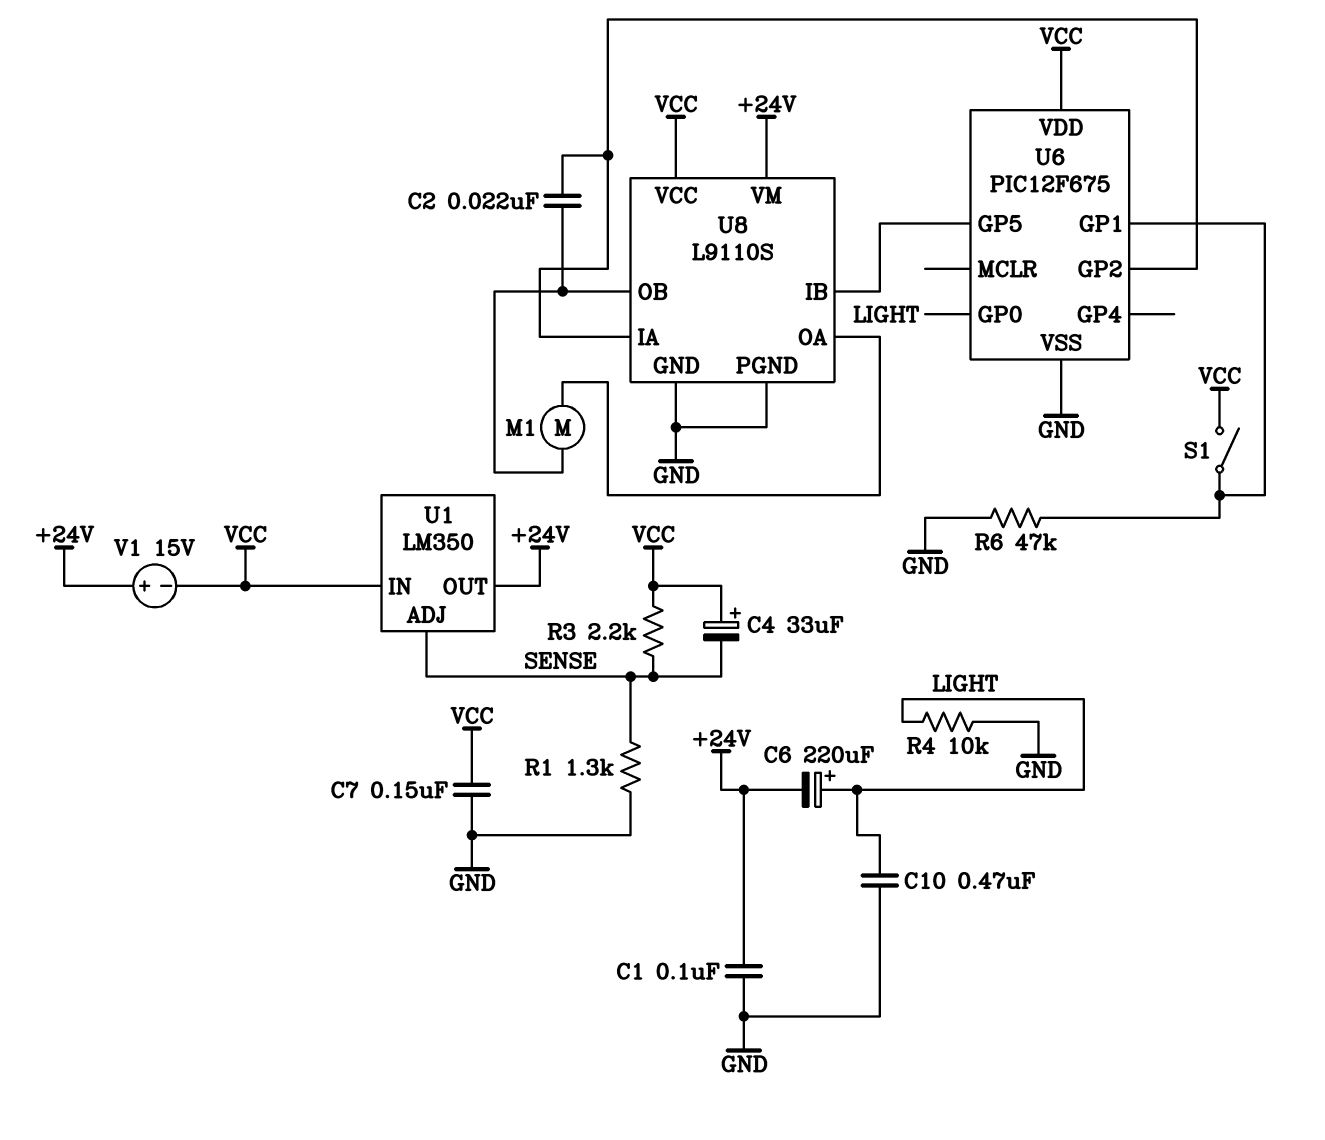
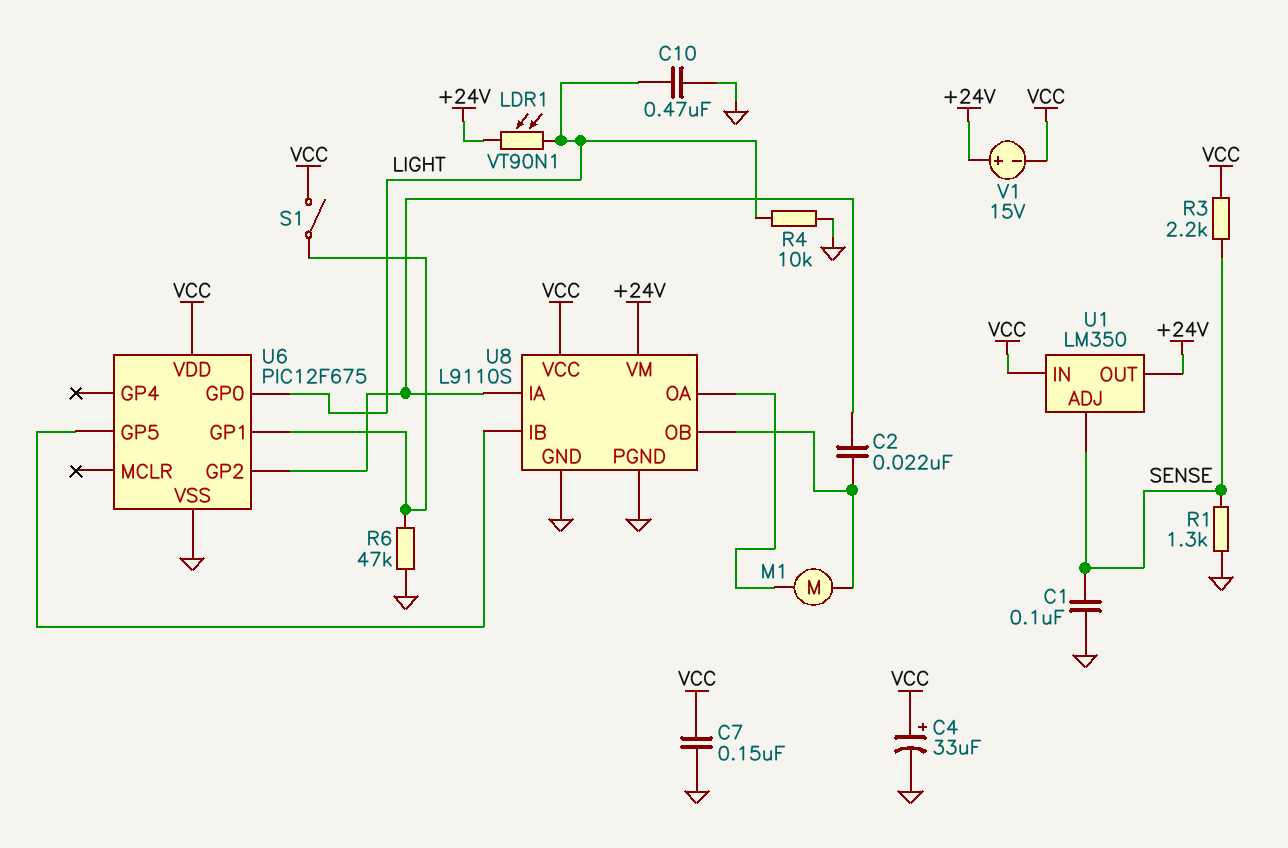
C1: 100nF (+24V, GND) -> 100nF (GND, SENSE)
C4: 33uF (plus VCC, minus SENSE) -> 33uF (plus VCC, minus GND)
C6: 220uF (plus LIGHT, minus +24V) -> none
LDR1: none -> VT90N1 (+24V, LIGHT)

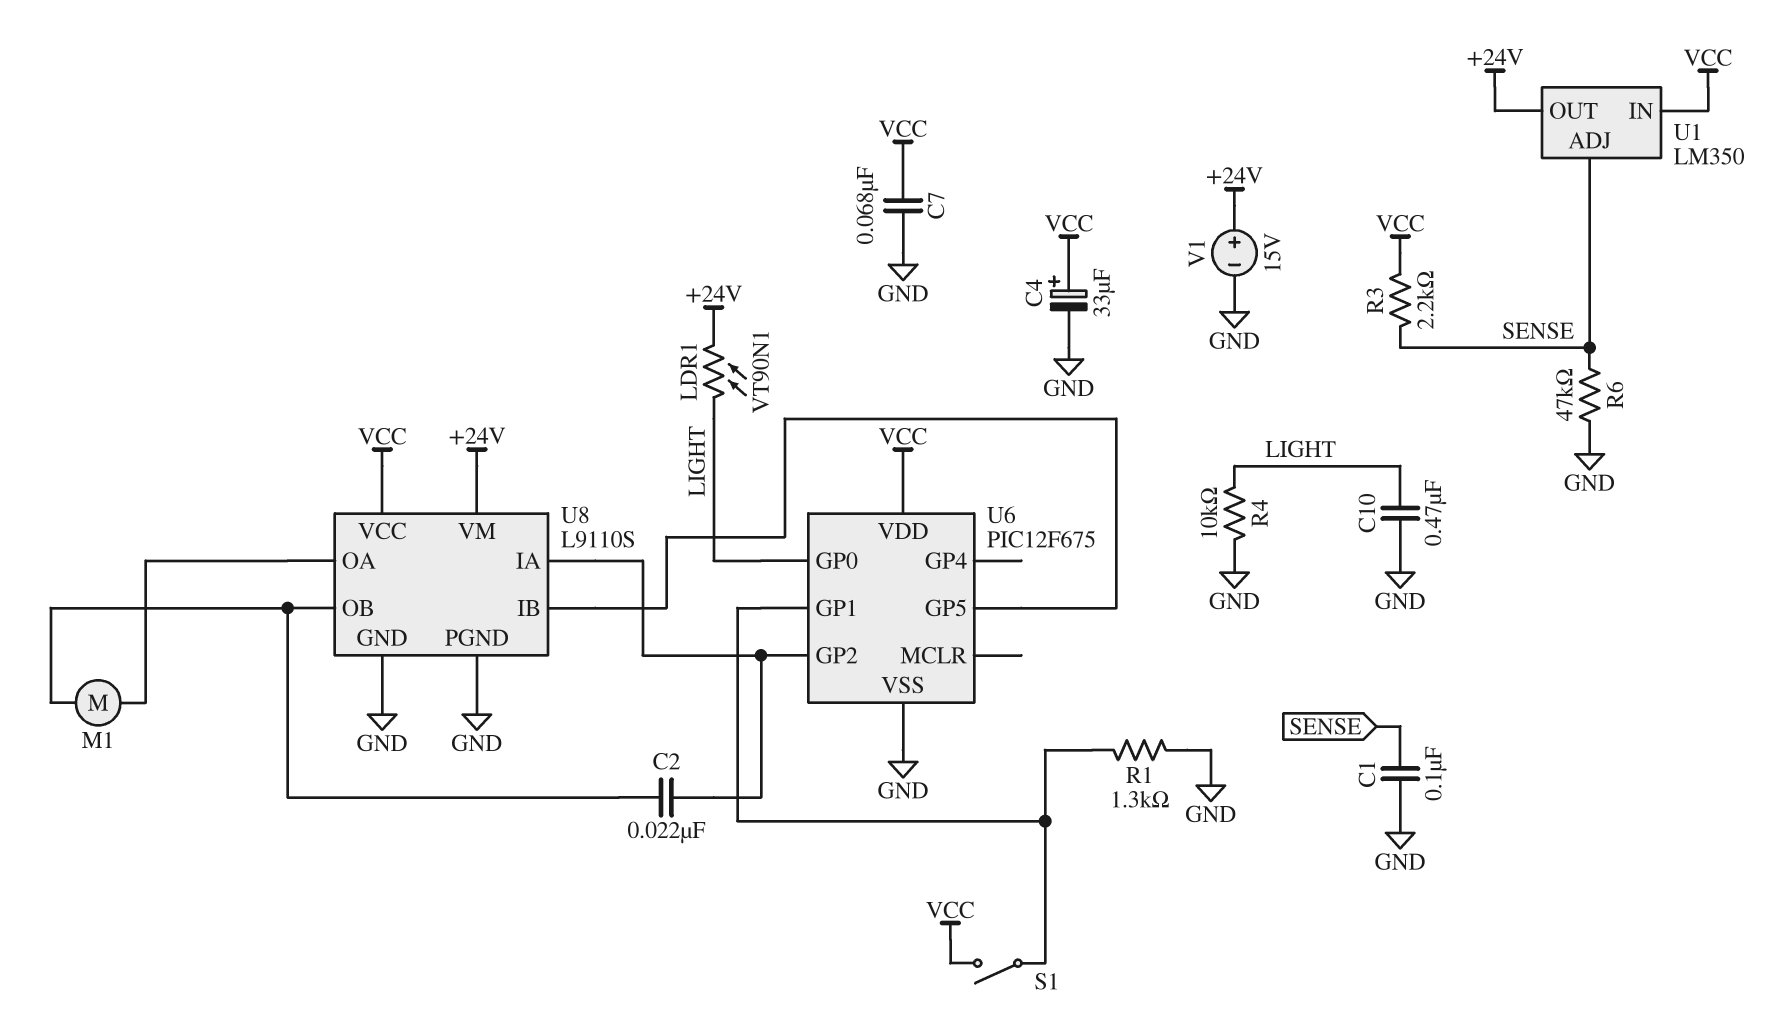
C7: 150nF (GND, VCC) -> 68nF (GND, VCC)
R1: 1.3k (GND, SENSE) -> 1.3k (GND, U6/GP1)
R6: 47k (GND, U6/GP1) -> 47k (GND, SENSE)
V1: 15V (plus +24V, minus VCC) -> 15V (plus +24V, minus GND)

